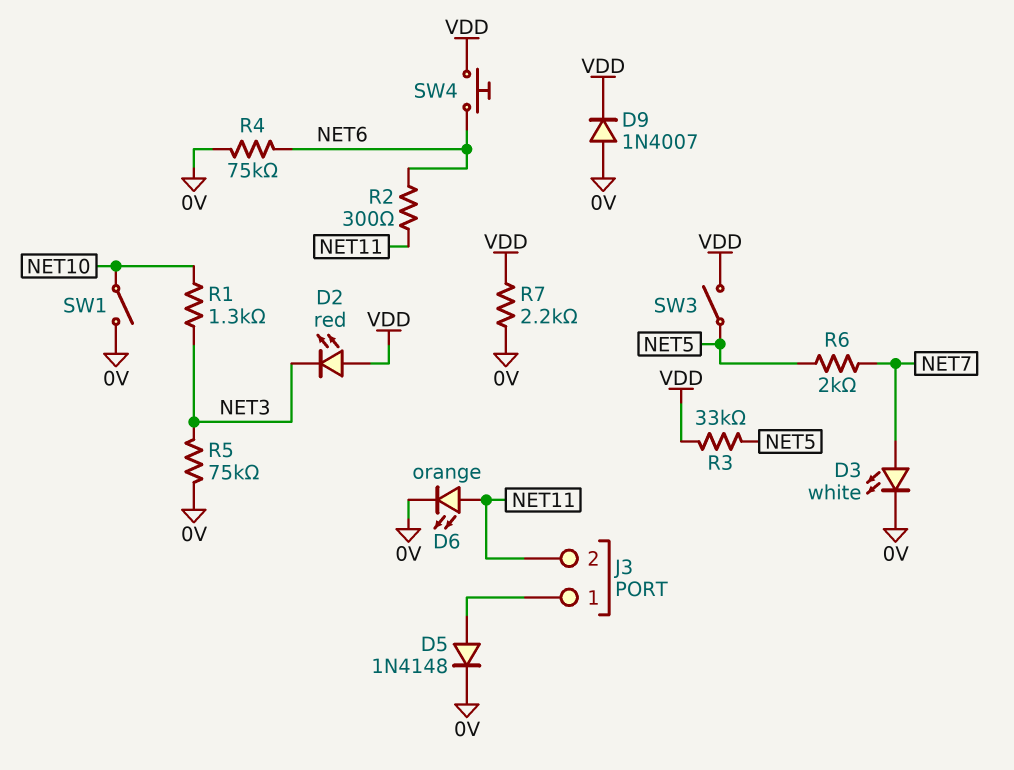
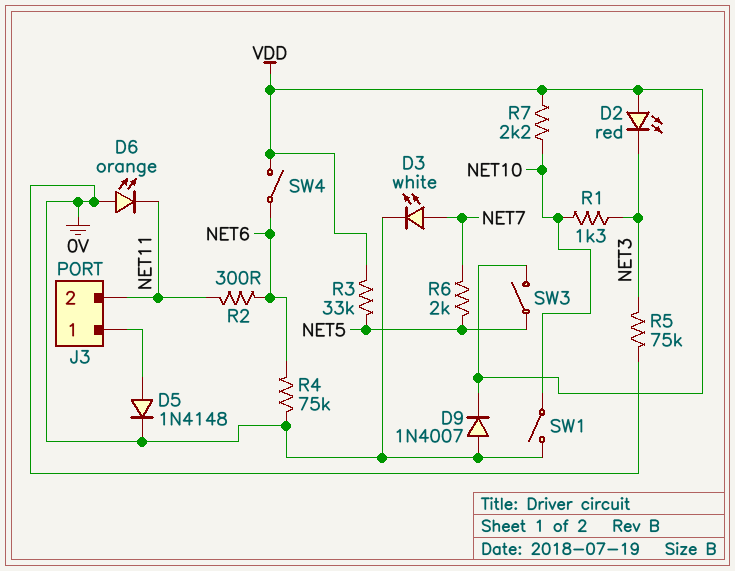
D6: LED orange (A NET11, K 0V) -> LED orange (A 0V, K NET11)
R7: 2.2k (0V, VDD) -> 2.2k (NET10, VDD)
SW4: button (NET6, VDD) -> switch (NET6, VDD)

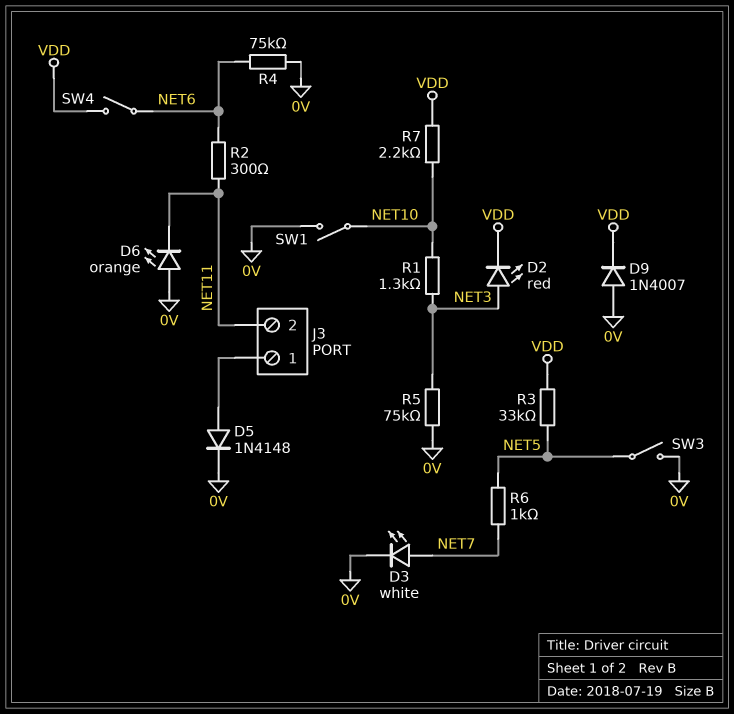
D2: LED red (A VDD, K NET3) -> LED red (A NET3, K VDD)
R6: 2k (NET5, NET7) -> 1k (NET5, NET7)
SW3: switch (NET5, VDD) -> switch (0V, NET5)

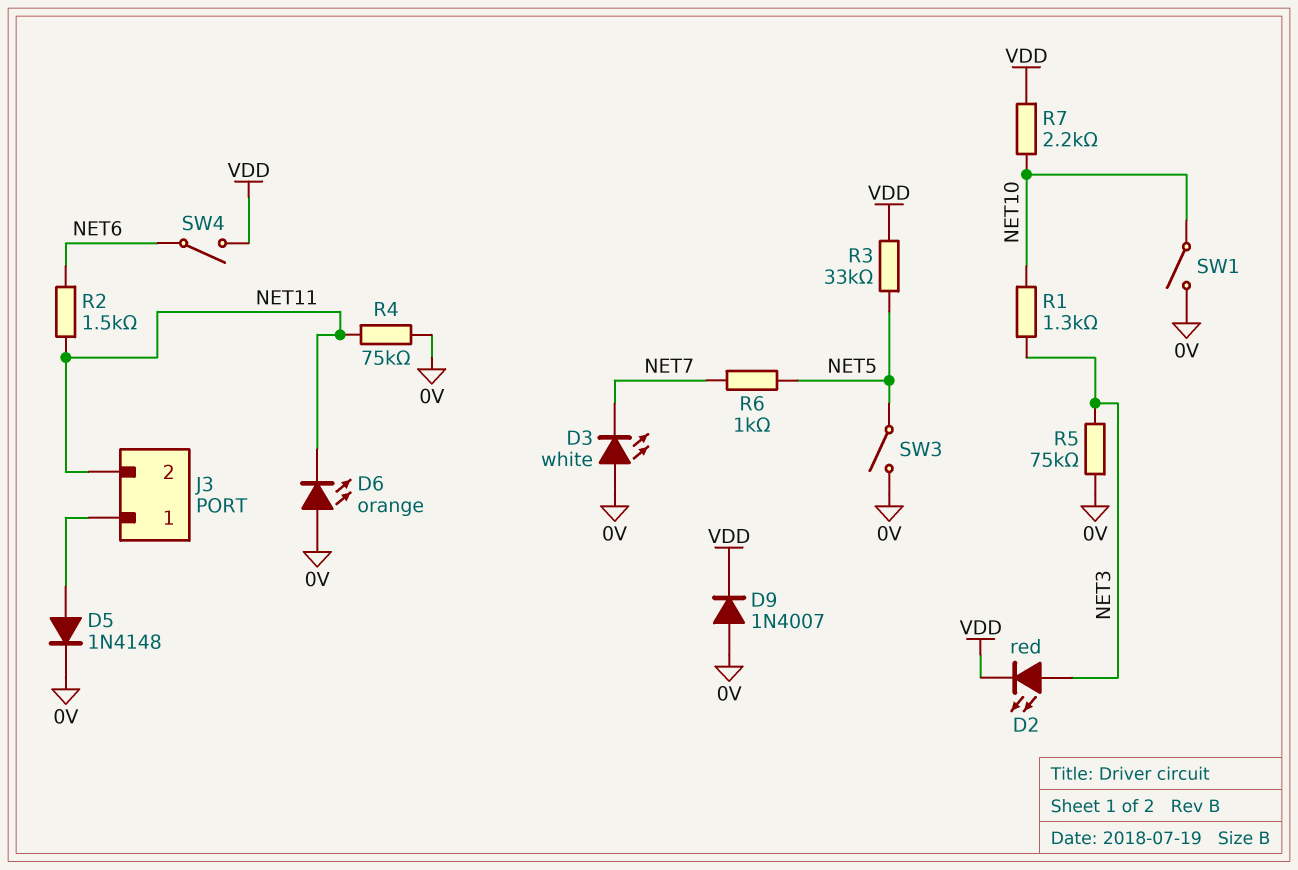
D3: LED white (A NET7, K 0V) -> LED white (A 0V, K NET7)
R2: 300 (NET6, NET11) -> 1.5k (NET6, NET11)
R4: 75k (0V, NET6) -> 75k (0V, NET11)

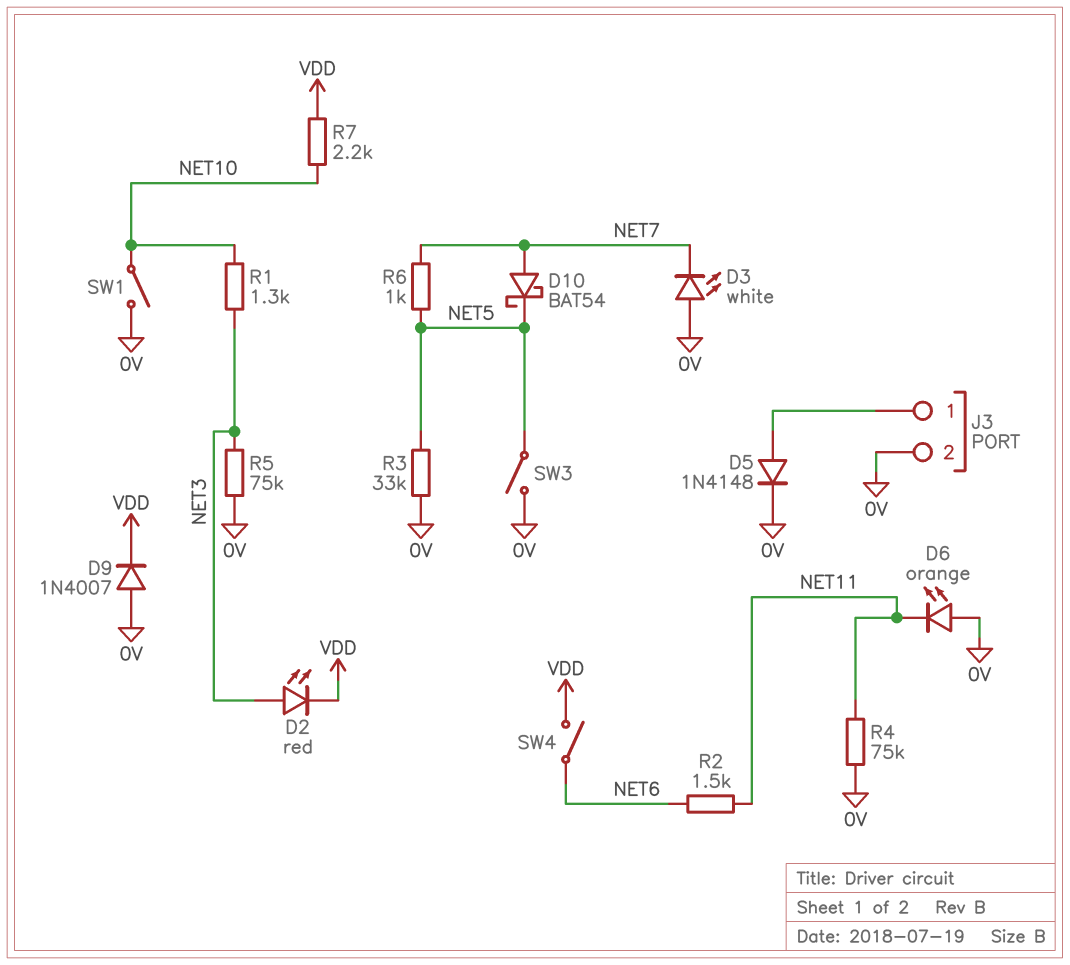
D10: none -> schottky BAT54 (A NET7, K NET5)
J3 pin 2: NET11 -> 0V
R3: 33k (NET5, VDD) -> 33k (0V, NET5)

